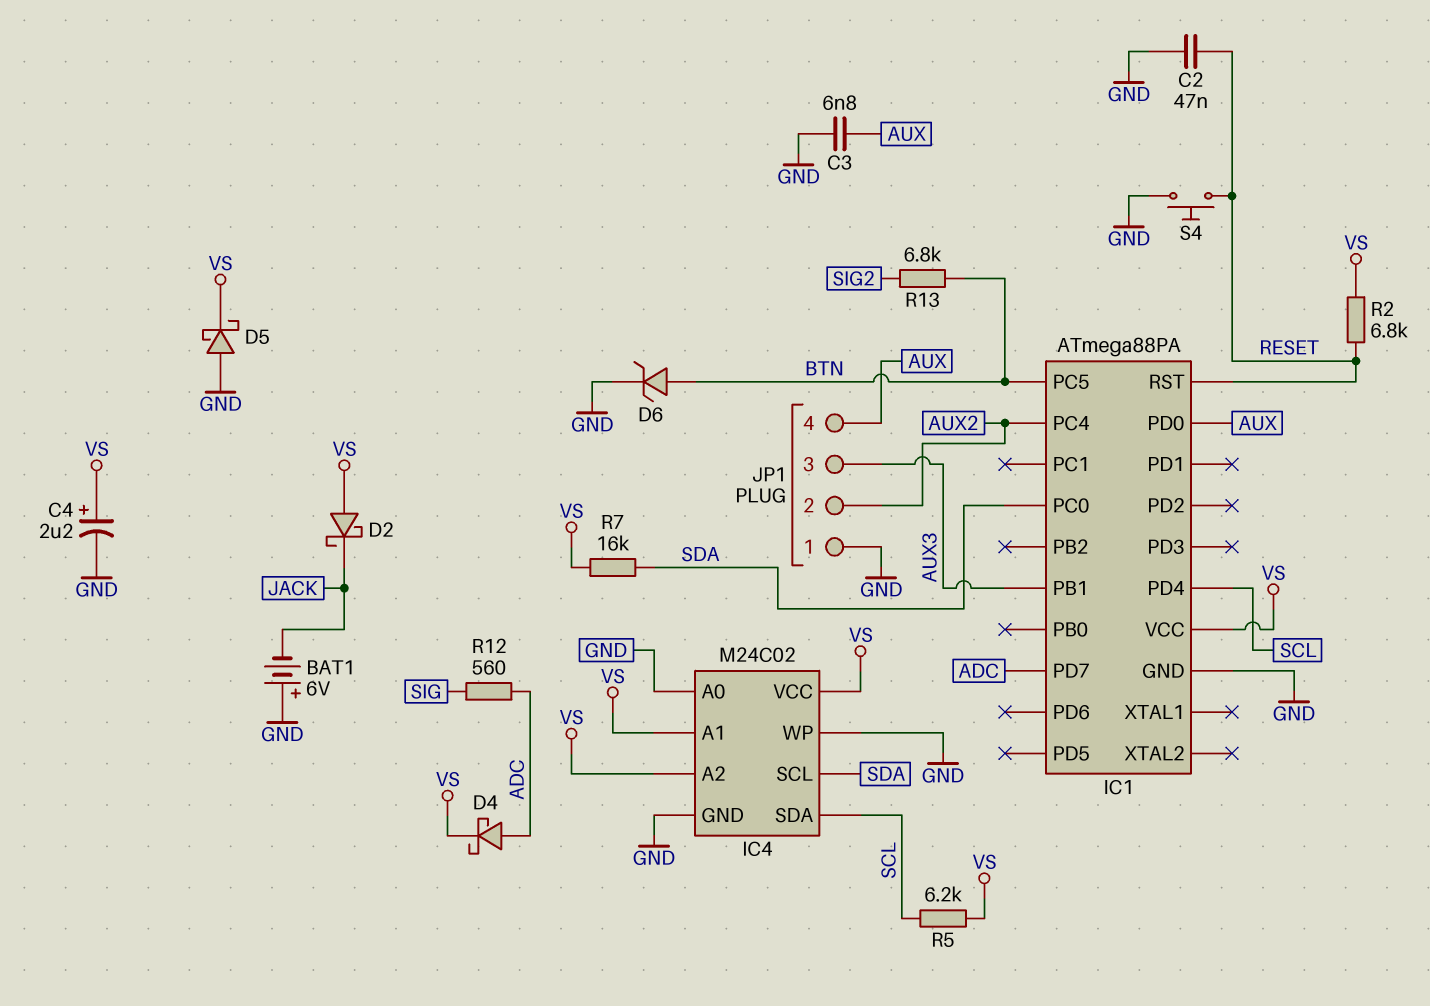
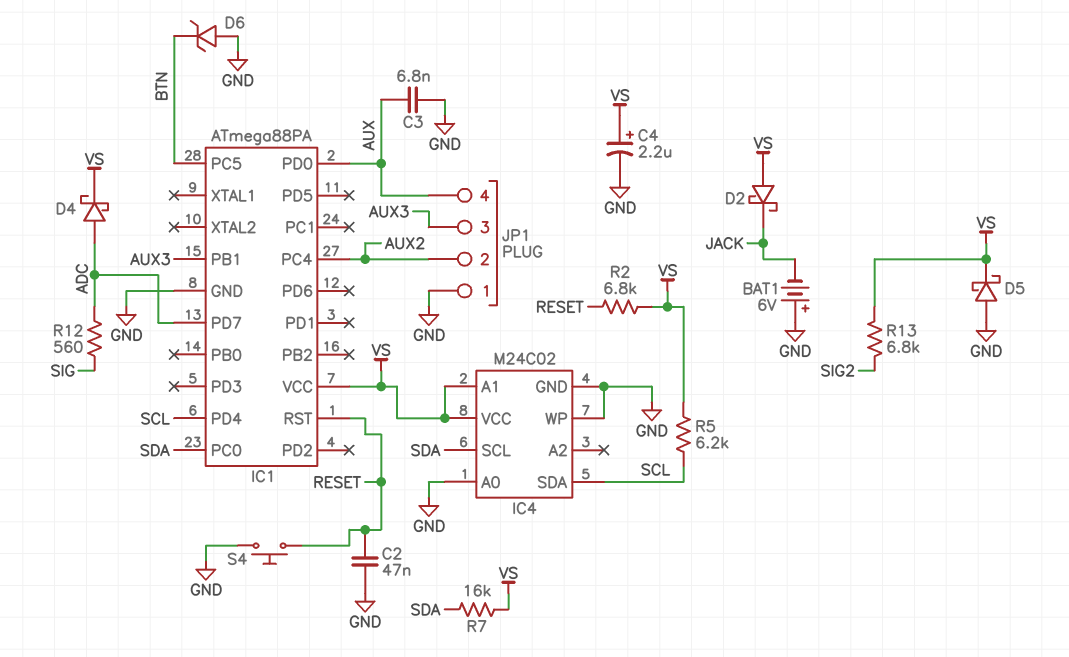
D6: zener (A BTN, K GND) -> zener (A GND, K BTN)
IC4 pin A2: VS -> none
R13: 6.8k (BTN, SIG2) -> 6.8k (SIG2, VS)

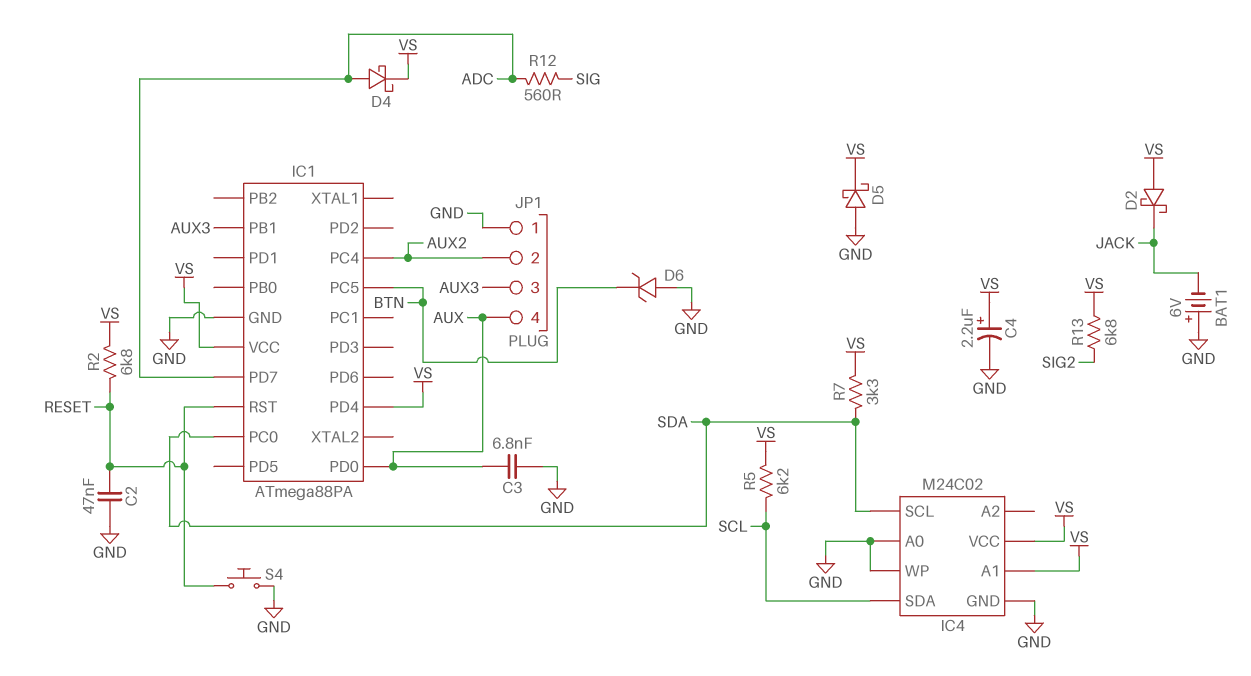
IC1 pin PD4: SCL -> VS
R7: 16k (SDA, VS) -> 3.3k (SDA, VS)

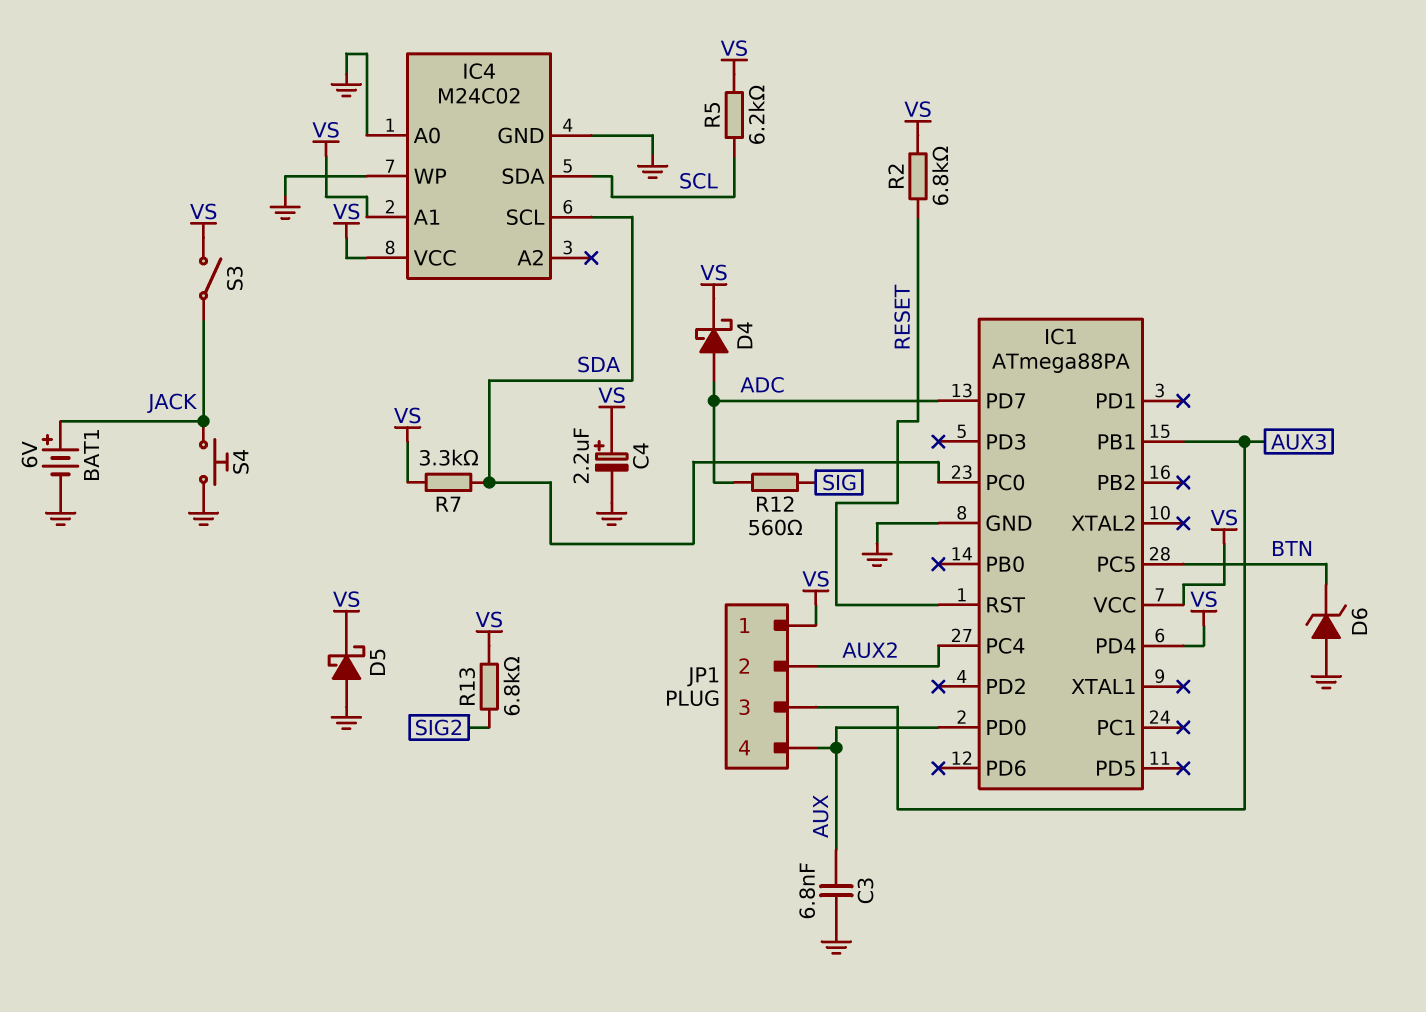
BAT1: 6V (plus GND, minus JACK) -> 6V (plus JACK, minus GND)
C2: 47nF (GND, RESET) -> none
D2: schottky (A VS, K JACK) -> none
JP1 pin 1: GND -> VS
S3: none -> switch (JACK, VS)
S4: button (GND, RESET) -> button (GND, JACK)

